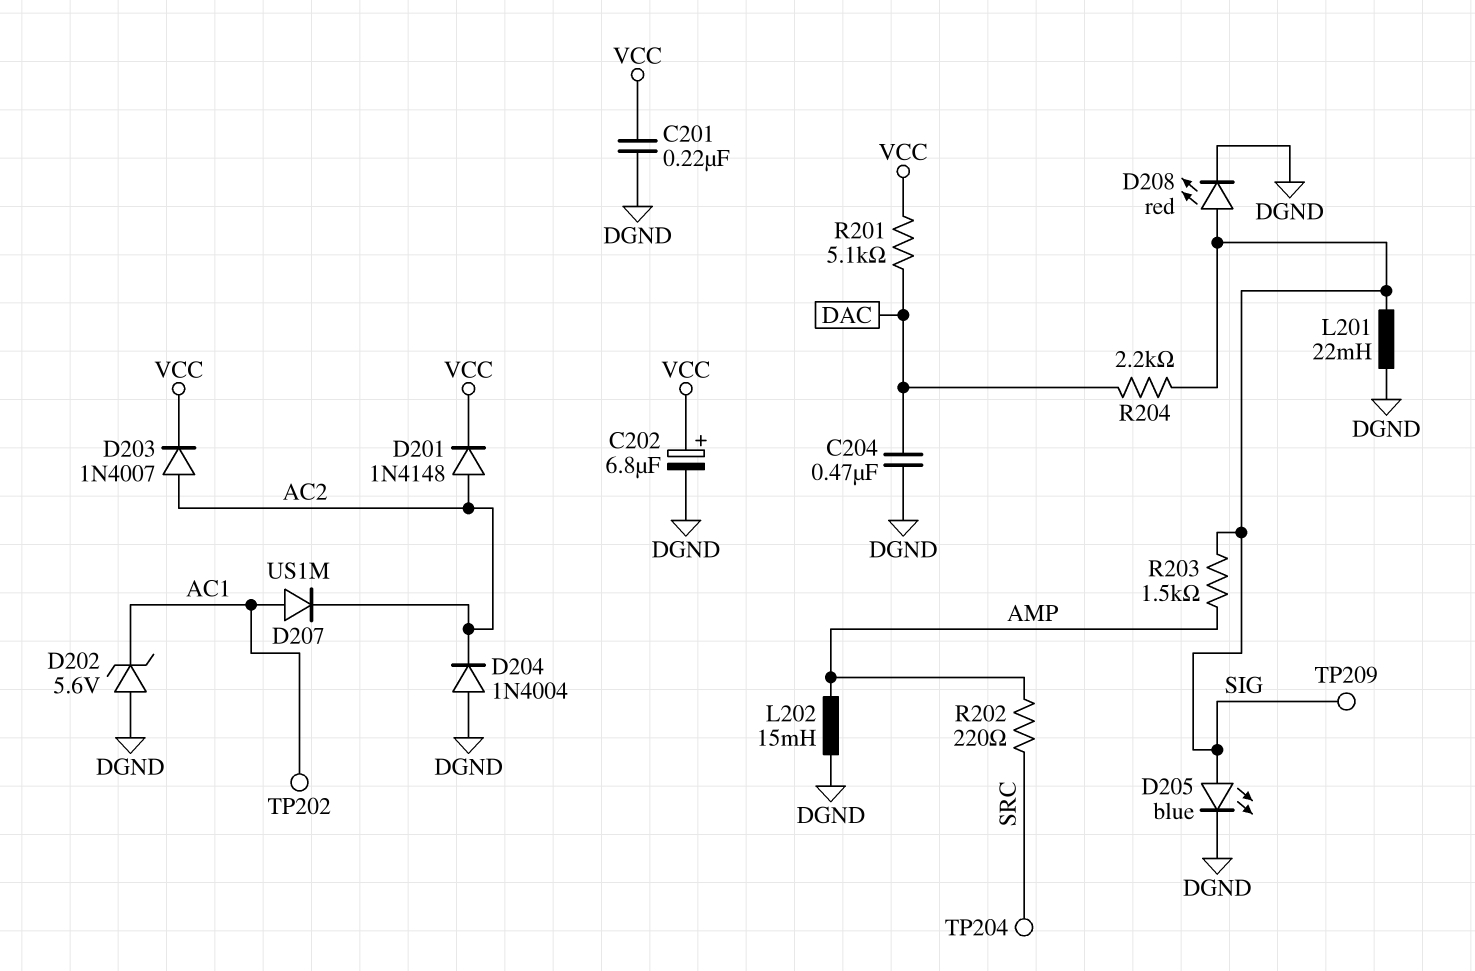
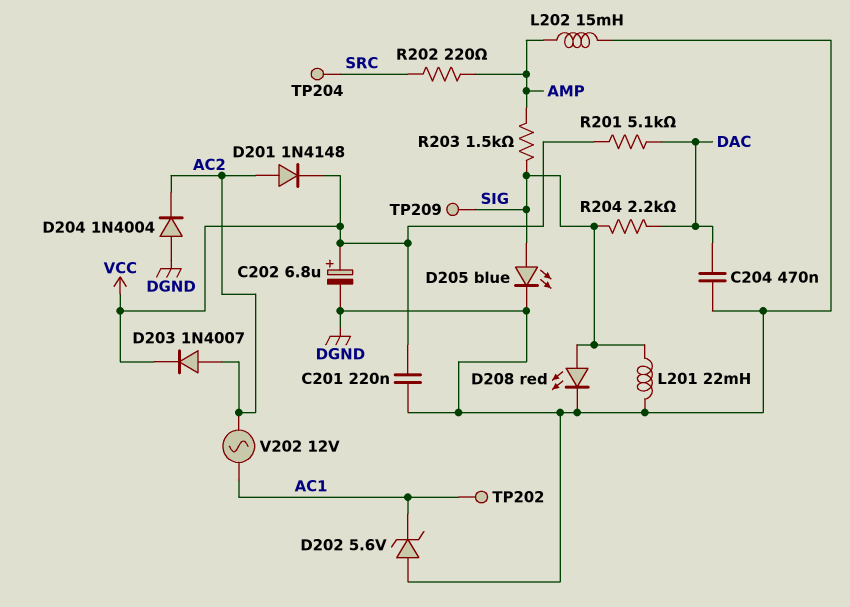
D207: diode US1M (A AC1, K AC2) -> none
V202: none -> AC 12V (AC1, AC2)

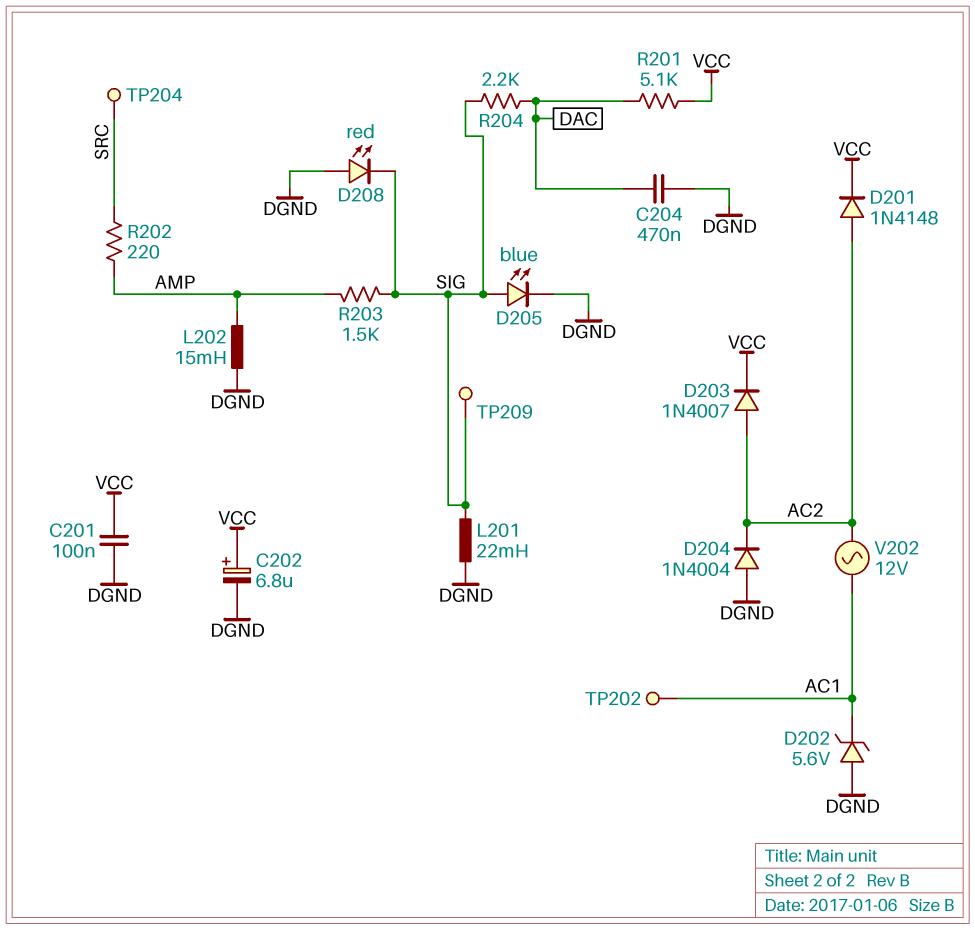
C201: 220nF (DGND, VCC) -> 100nF (DGND, VCC)
D208: LED red (A SIG, K DGND) -> LED red (A DGND, K SIG)

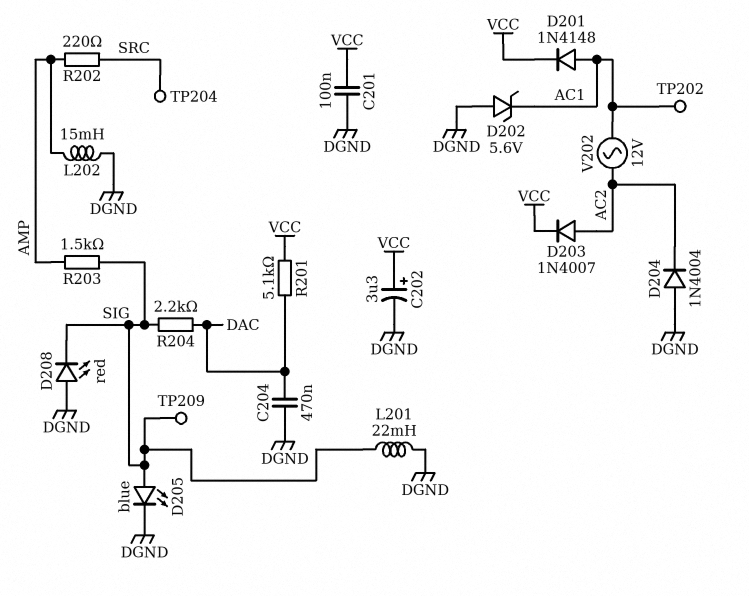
C202: 6.8uF (plus VCC, minus DGND) -> 3.3uF (plus VCC, minus DGND)
D201: diode 1N4148 (A AC2, K VCC) -> diode 1N4148 (A AC1, K VCC)

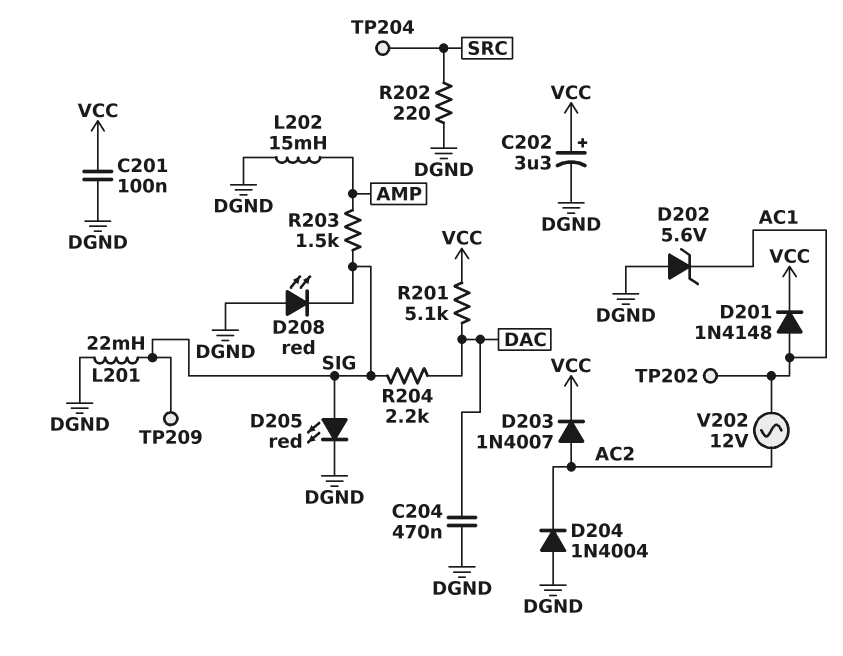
D205: LED blue (A SIG, K DGND) -> LED red (A SIG, K DGND)
R202: 220 (AMP, SRC) -> 220 (DGND, SRC)

